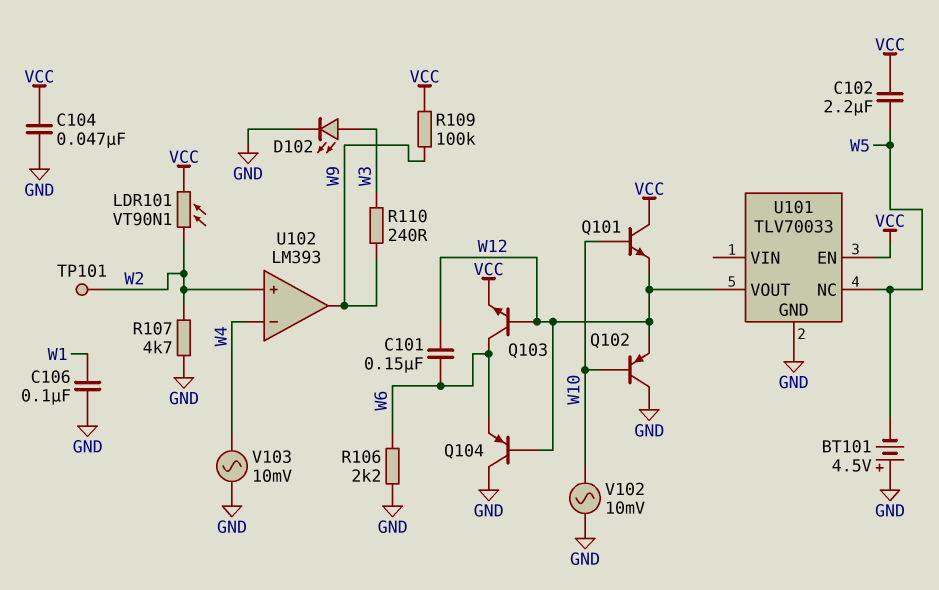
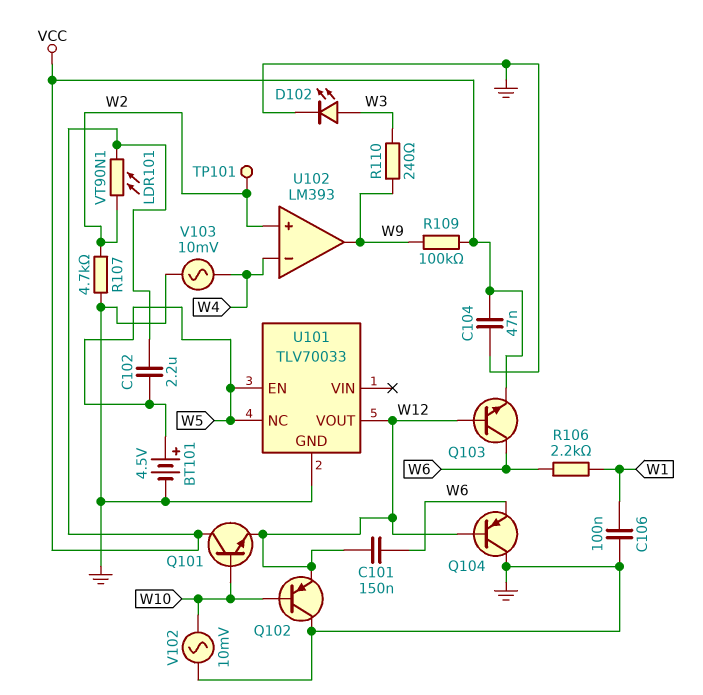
BT101: 4.5V (plus GND, minus W5) -> 4.5V (plus W5, minus GND)
R106: 2.2k (GND, W6) -> 2.2k (W1, W6)
U101 pin EN: VCC -> W5

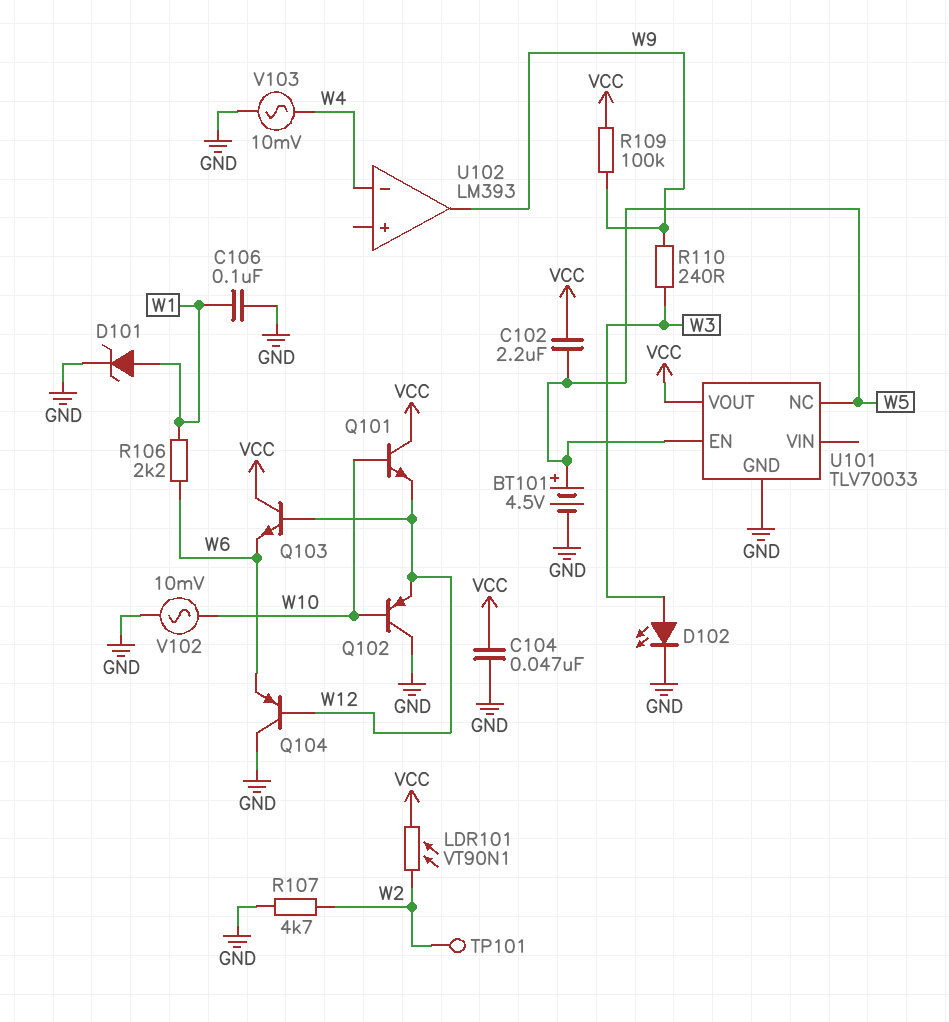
C101: 150nF (W6, W12) -> none
D101: none -> zener (A W1, K GND)
Q103: NPN (B W12, C W6, E VCC) -> NPN (B W12, C VCC, E W6)
U101 pin VOUT: W12 -> VCC
U102 pin in+: W2 -> none

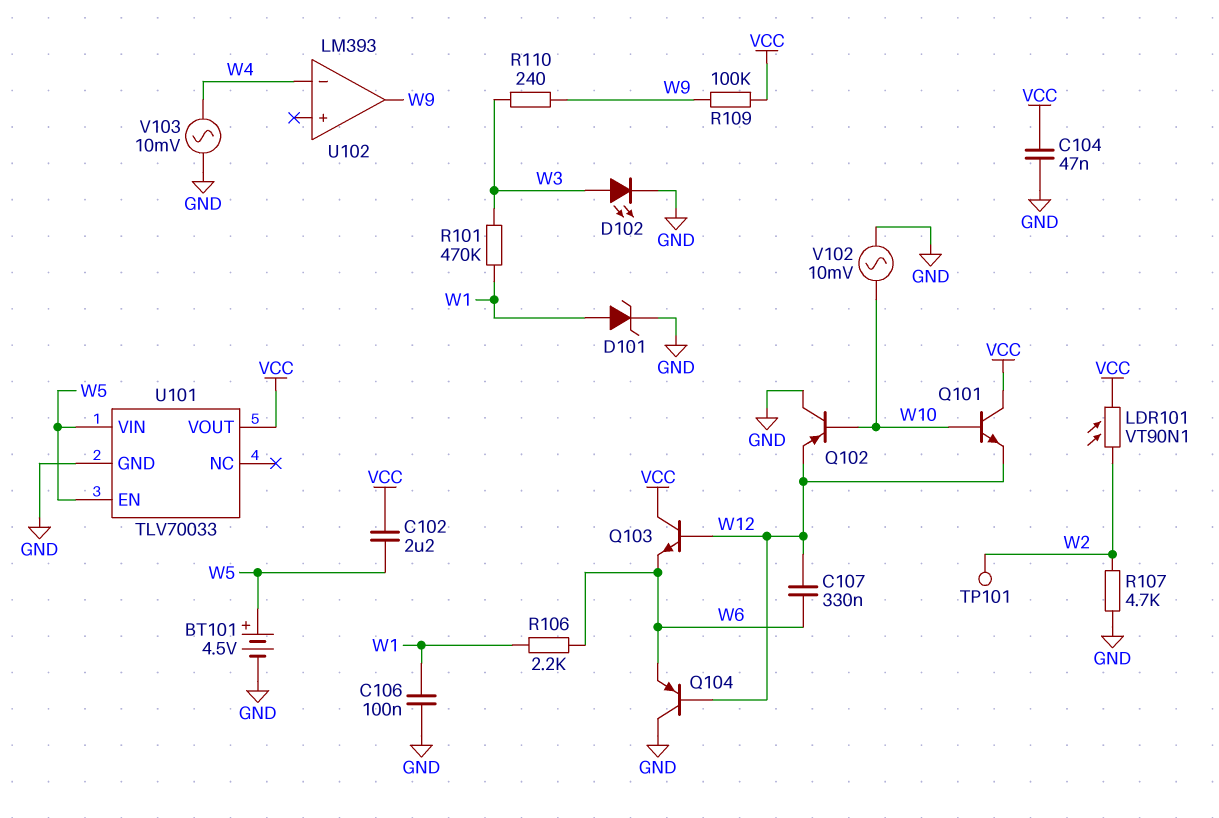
C107: none -> 330nF (W6, W12)
R101: none -> 470k (W1, W3)
U101 pin NC: W5 -> none
U101 pin VIN: none -> W5

